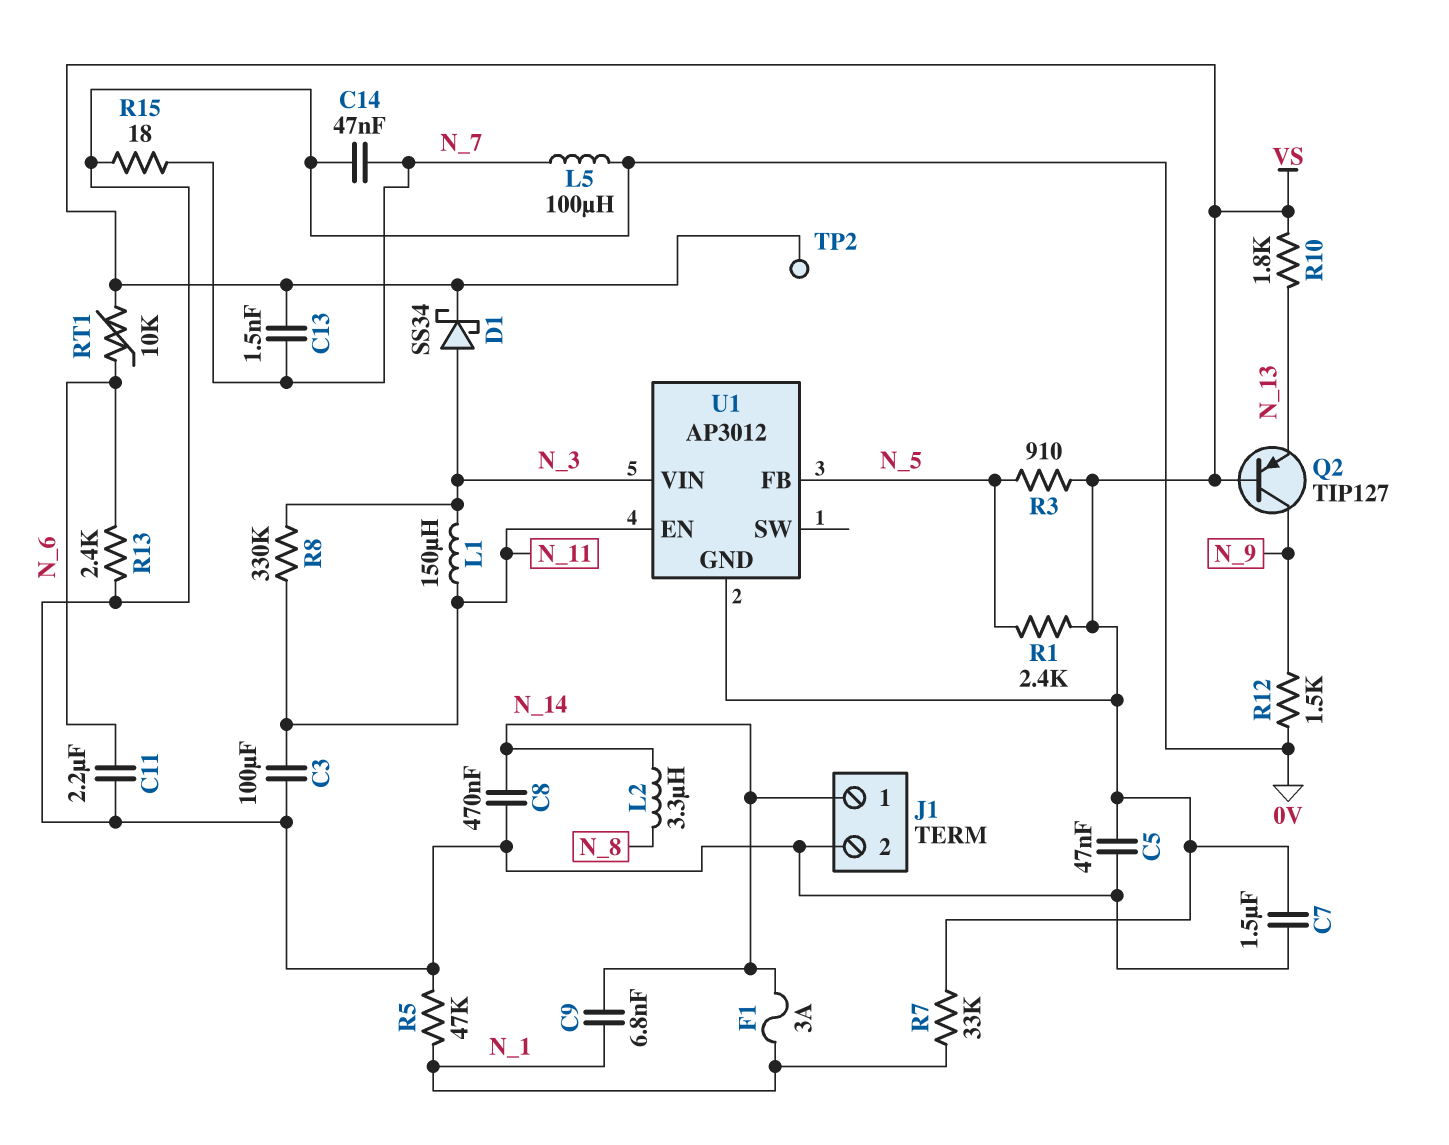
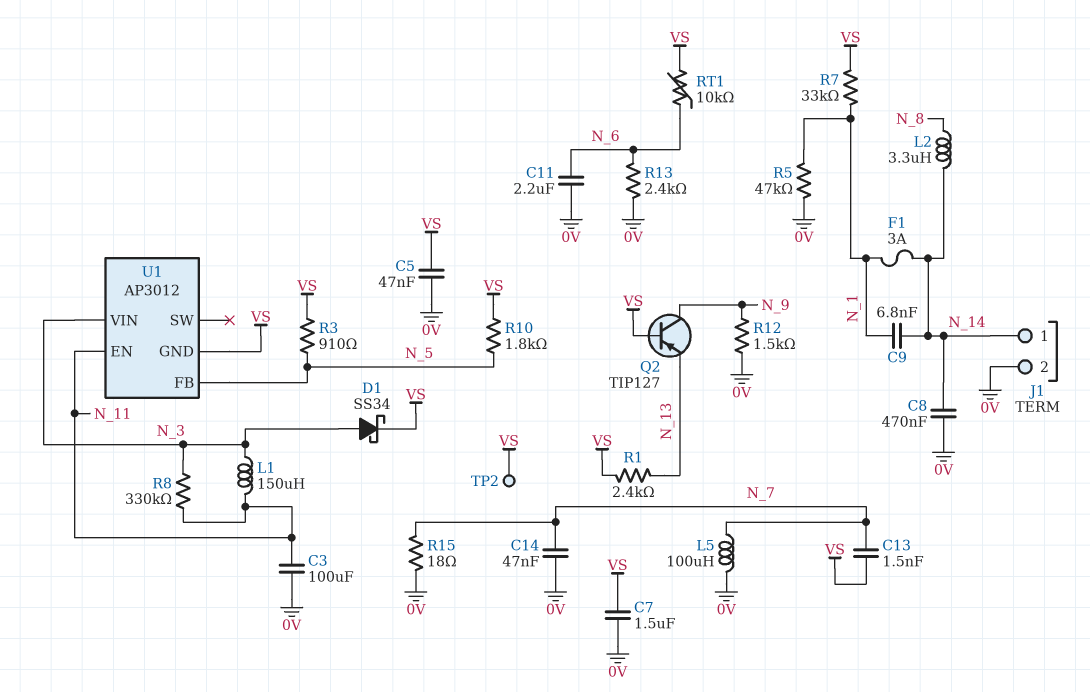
R1: 2.4k (N_5, VS) -> 2.4k (N_13, VS)
R10: 1.8k (N_13, VS) -> 1.8k (N_5, VS)

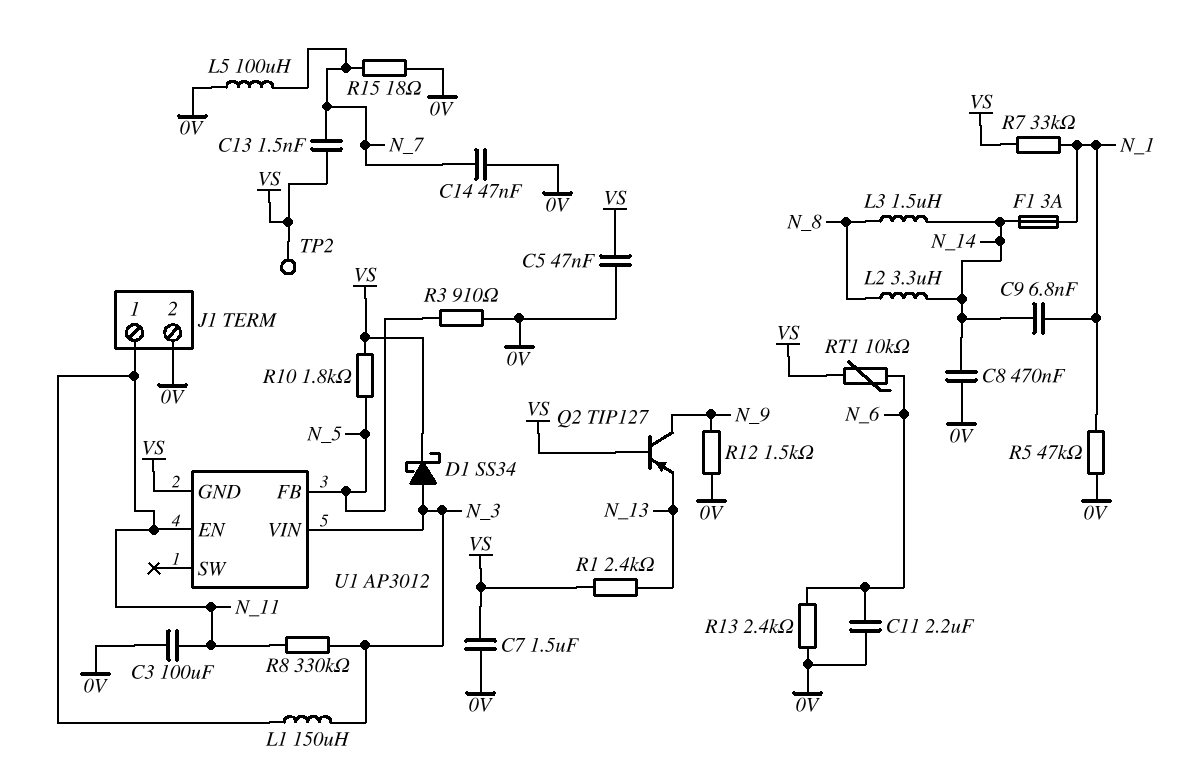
J1 pin 1: N_14 -> N_11
L3: none -> 1.5uH (N_8, N_14)
R3: 910 (N_5, VS) -> 910 (0V, N_5)

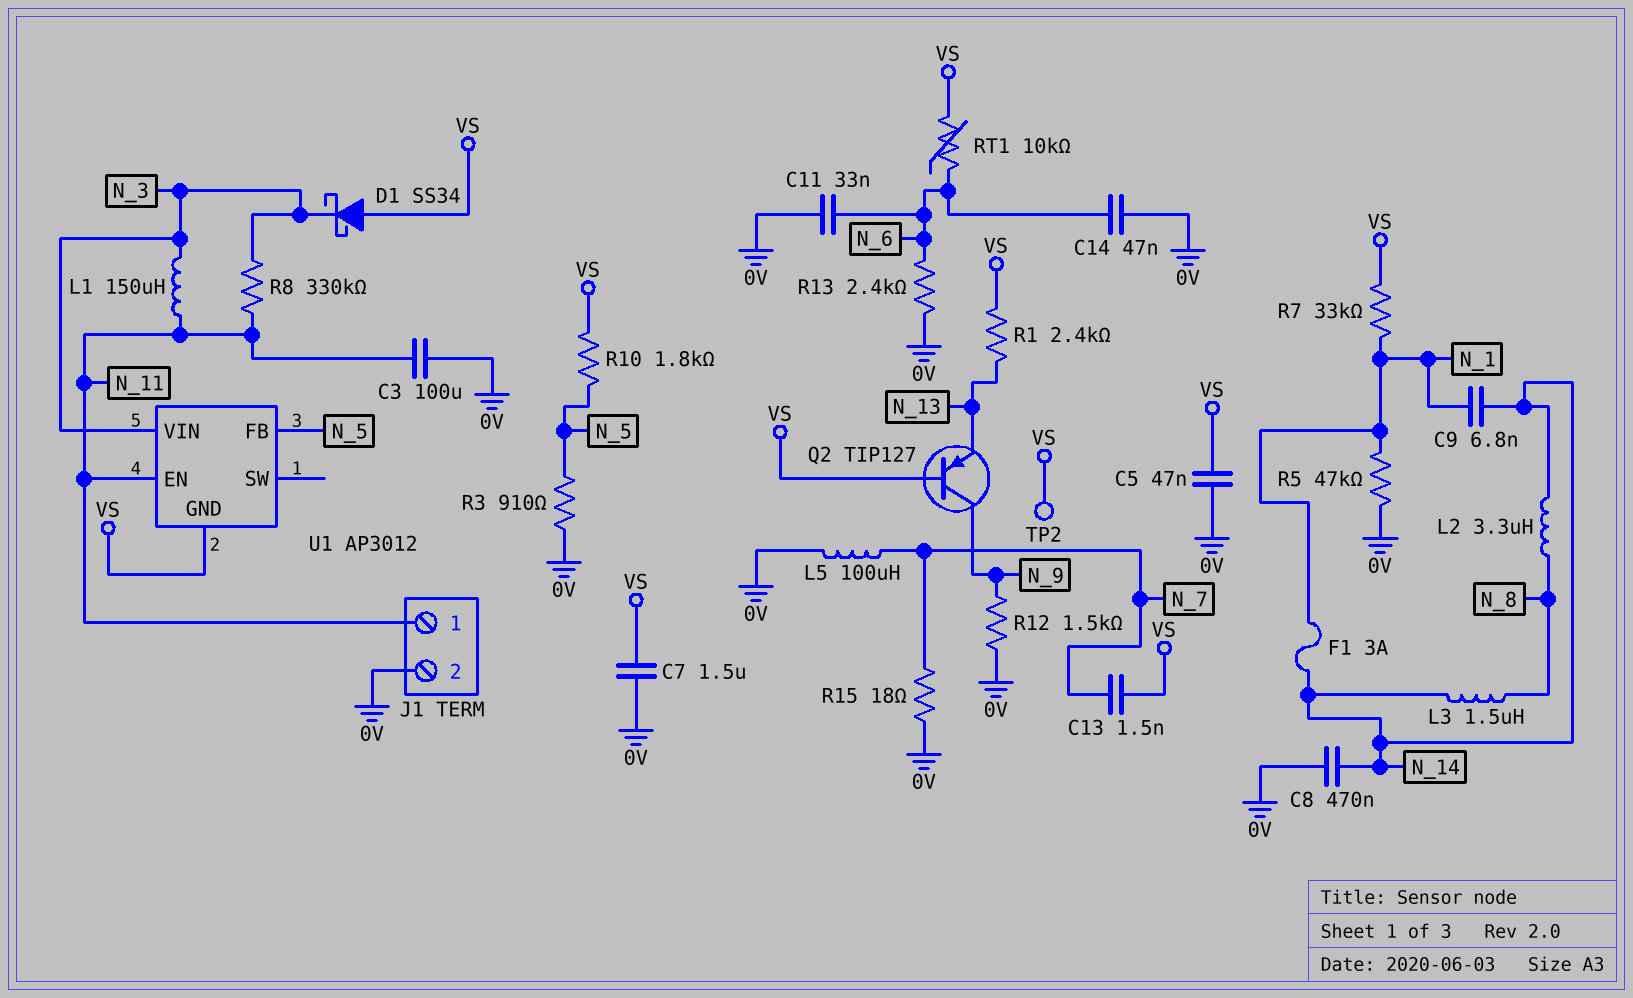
C11: 2.2uF (0V, N_6) -> 33nF (0V, N_6)
C14: 47nF (0V, N_7) -> 47nF (0V, N_6)
D1: schottky SS34 (A N_3, K VS) -> schottky SS34 (A VS, K N_3)

